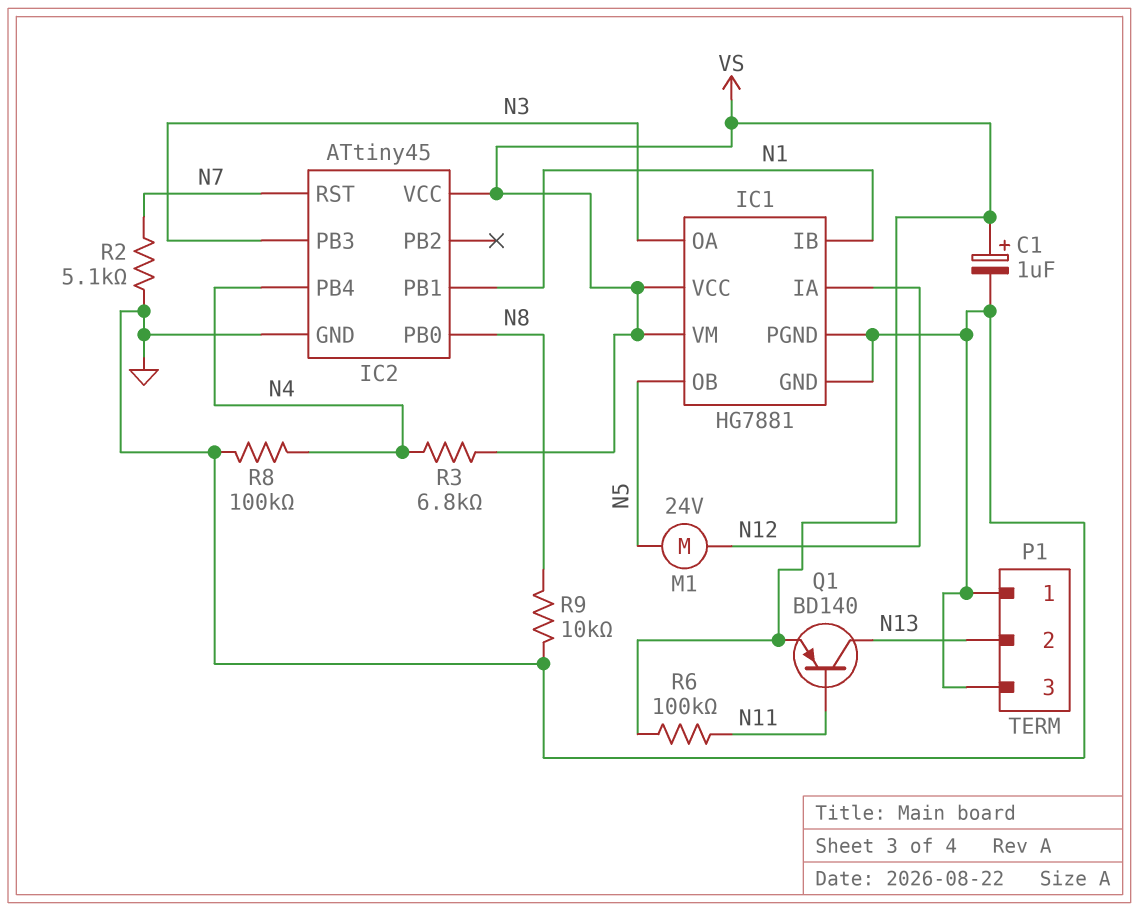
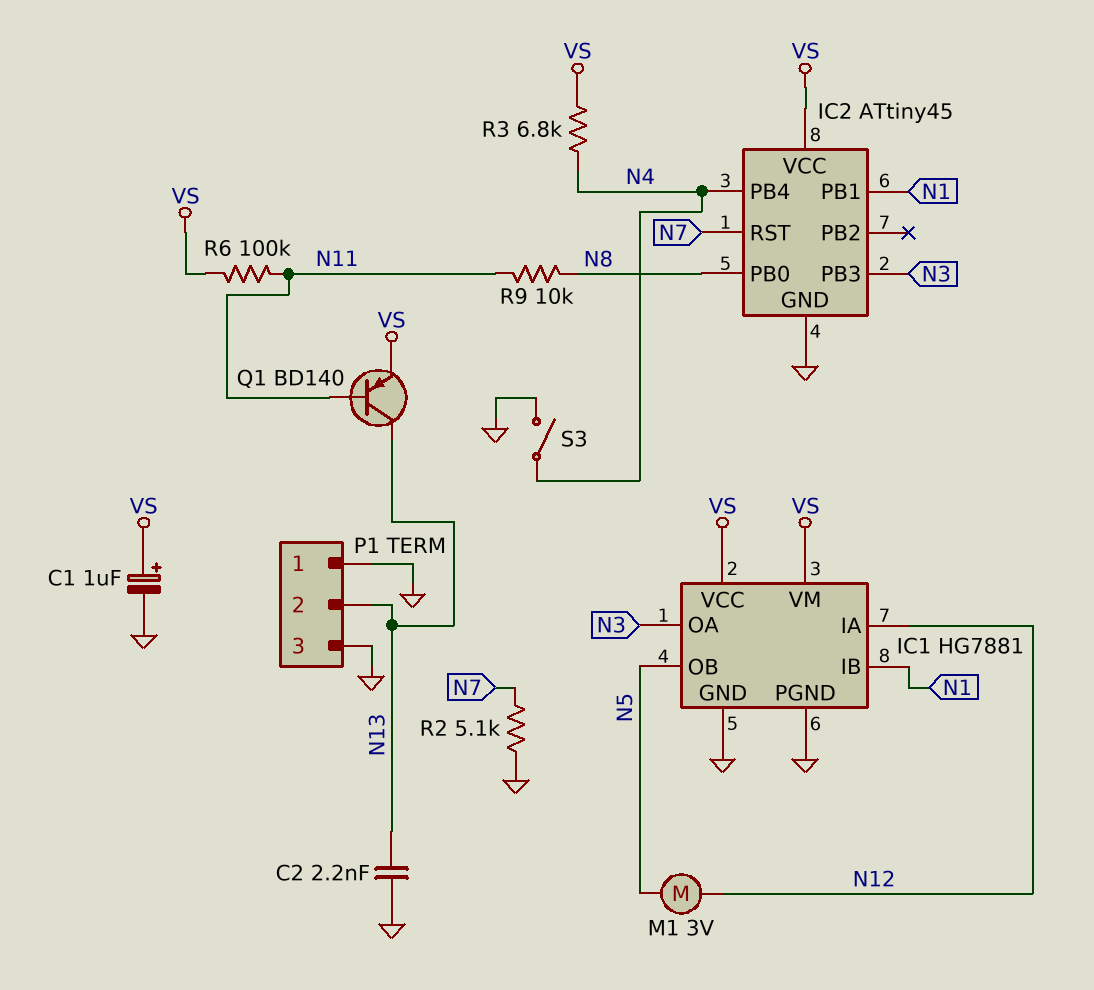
C2: none -> 2.2nF (GND, N13)
M1: motor 24V (N5, N12) -> motor 3V (N5, N12)
R8: 100k (GND, N4) -> none
R9: 10k (GND, N8) -> 10k (N8, N11)
S3: none -> switch (GND, N4)

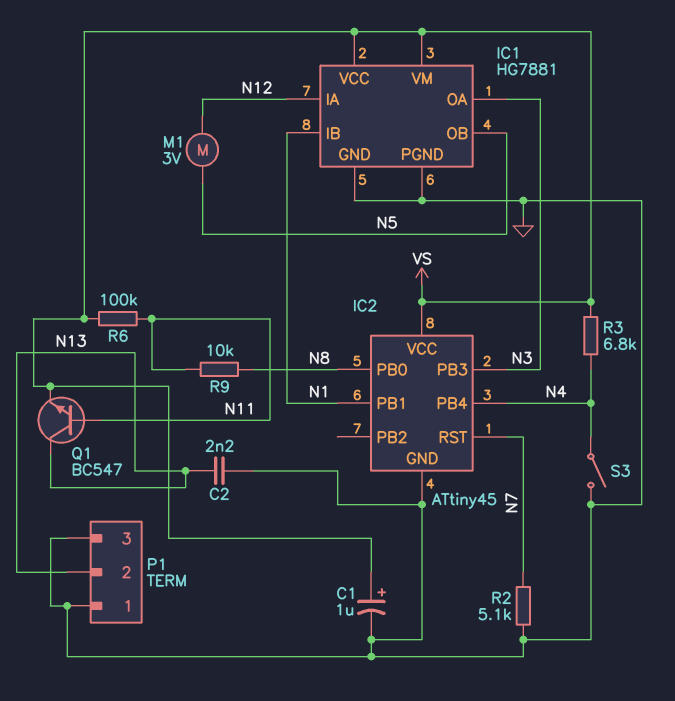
Q1: PNP BD140 (B N11, C N13, E VS) -> NPN BC547 (B N11, C N13, E VS)

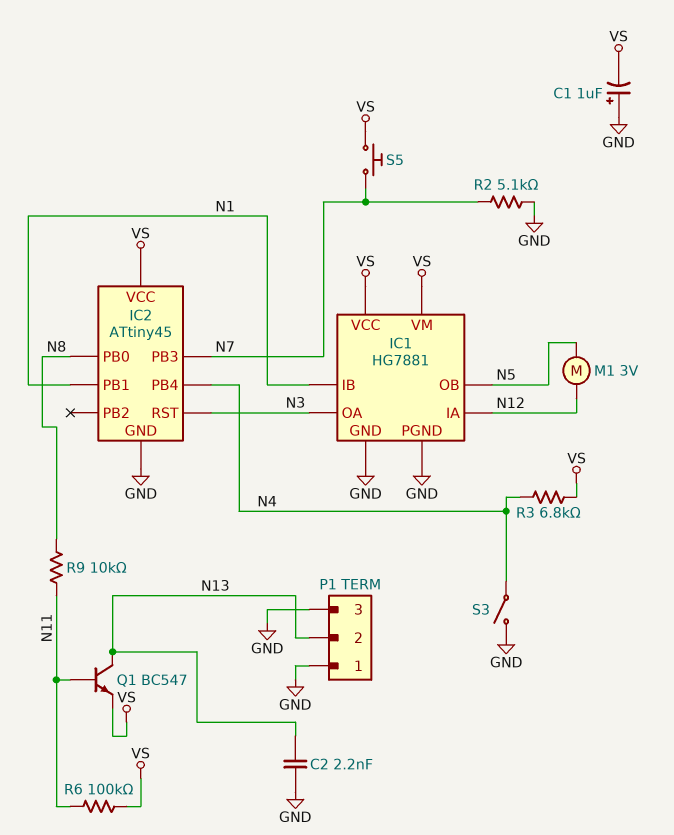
C1: 1uF (plus VS, minus GND) -> 1uF (plus GND, minus VS)
IC2 pin PB3: N3 -> N7
IC2 pin RST: N7 -> N3
S5: none -> button (N7, VS)

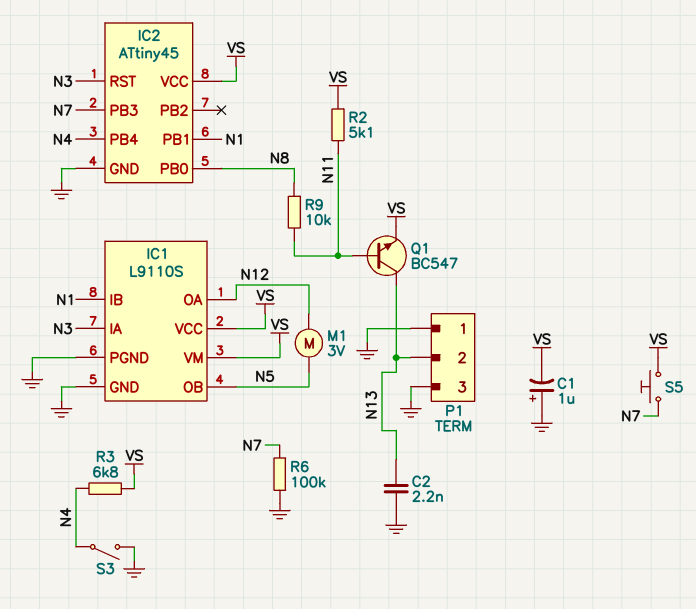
IC1: HG7881 -> L9110S
IC1 pin IA: N12 -> N3
IC1 pin OA: N3 -> N12
R2: 5.1k (GND, N7) -> 5.1k (N11, VS)
R6: 100k (N11, VS) -> 100k (GND, N7)

